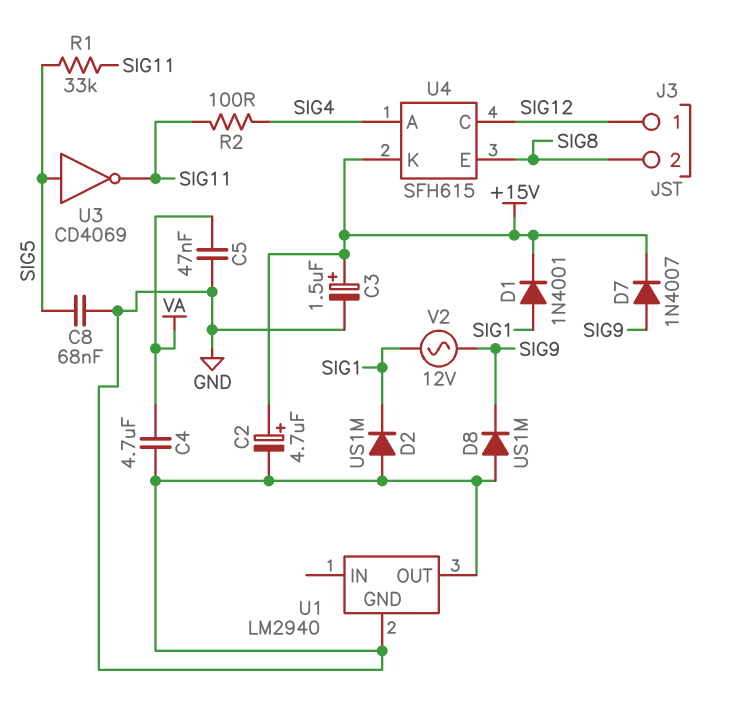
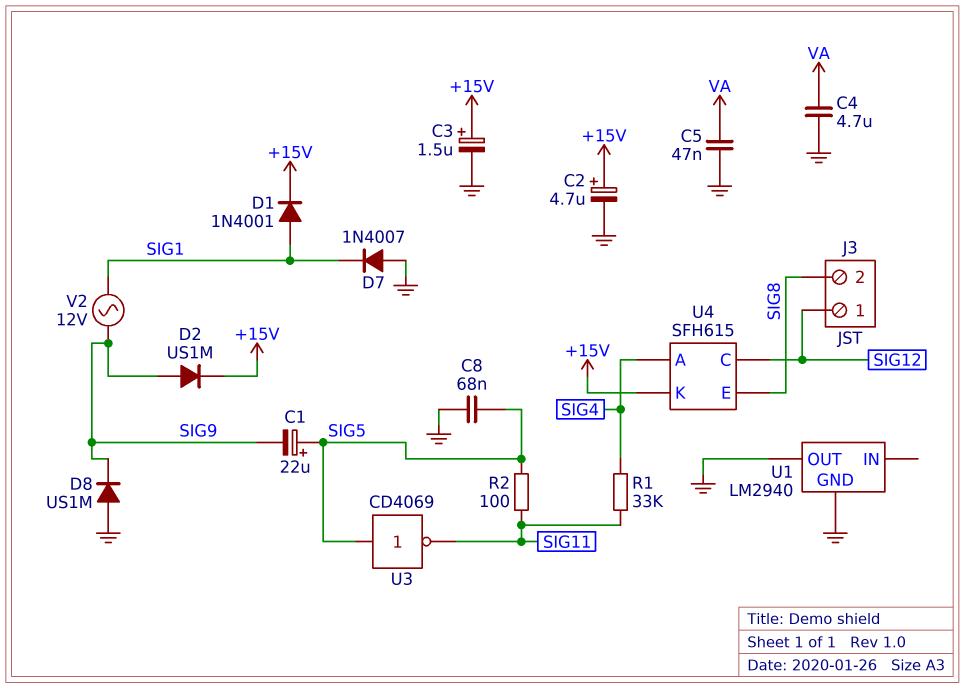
C1: none -> 22uF (plus SIG5, minus SIG9)
D2: diode US1M (A GND, K SIG1) -> diode US1M (A SIG9, K +15V)
D7: diode 1N4007 (A SIG9, K +15V) -> diode 1N4007 (A GND, K SIG1)
R1: 33k (SIG5, SIG11) -> 33k (SIG4, SIG11)
R2: 100 (SIG4, SIG11) -> 100 (SIG5, SIG11)

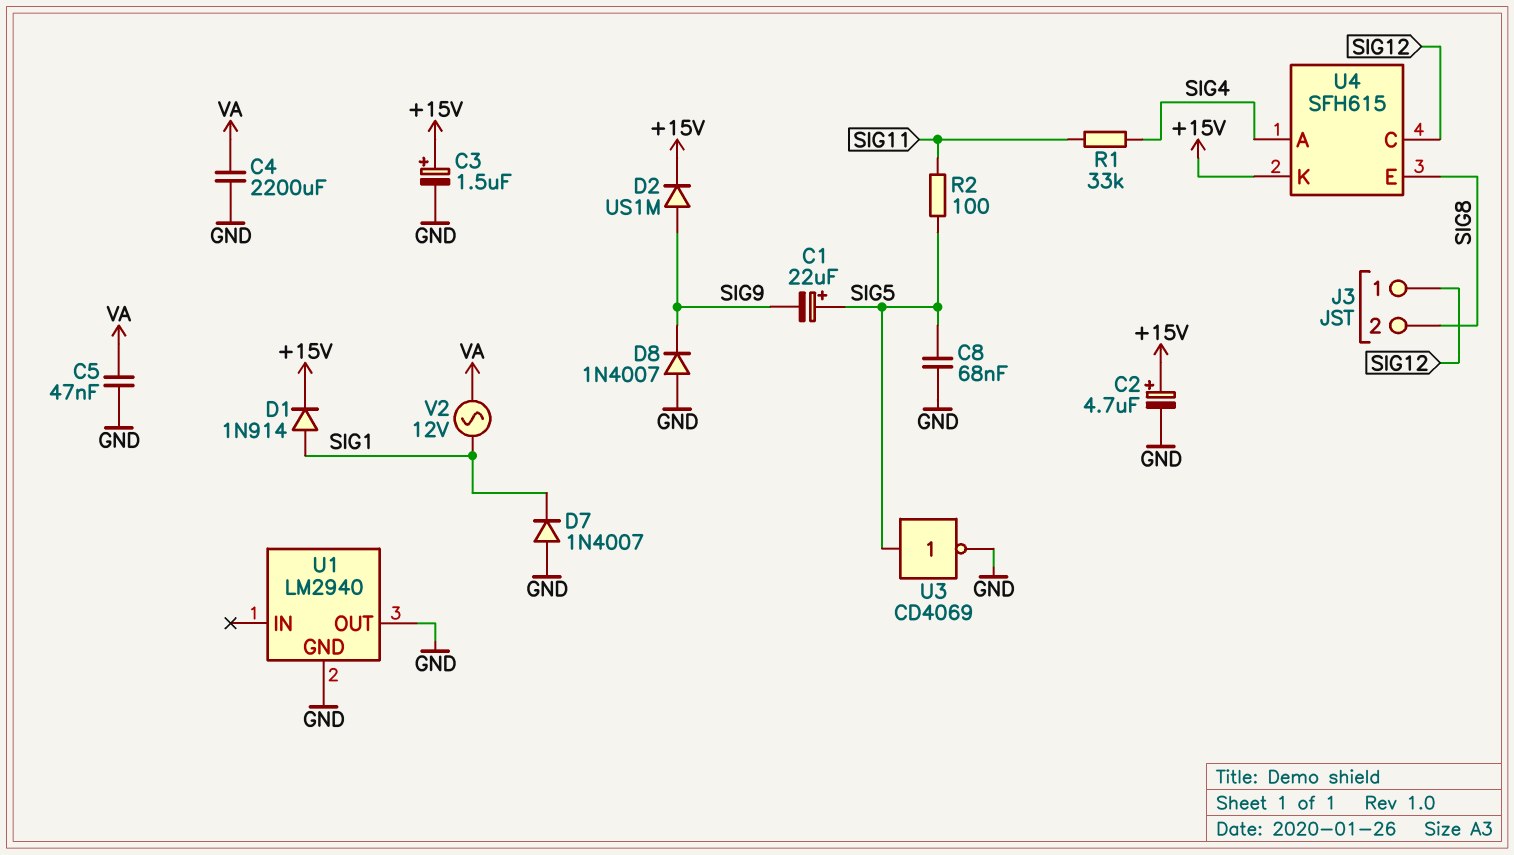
C4: 4.7uF (GND, VA) -> 2200uF (GND, VA)
D1: diode 1N4001 (A SIG1, K +15V) -> diode 1N914 (A SIG1, K +15V)
D8: diode US1M (A GND, K SIG9) -> diode 1N4007 (A GND, K SIG9)
U3: NOT CD4069 (in SIG5, out SIG11) -> NOT CD4069 (in SIG5, out GND)
V2: AC 12V (SIG1, SIG9) -> AC 12V (SIG1, VA)

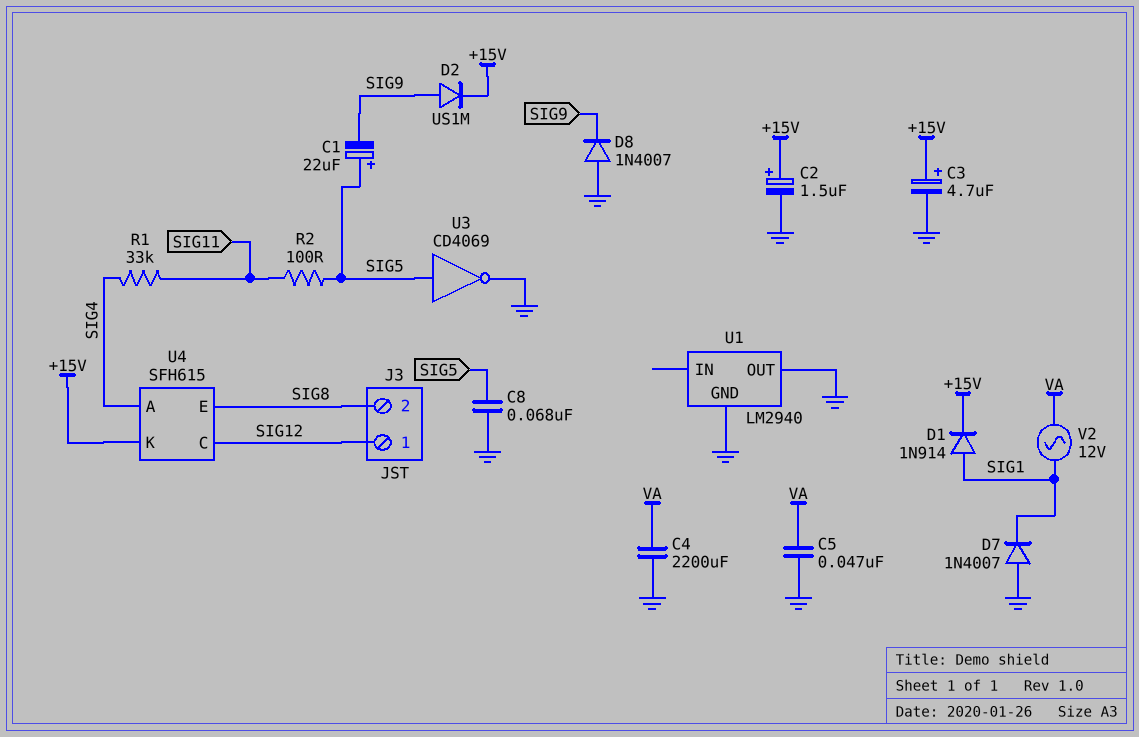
C2: 4.7uF (plus +15V, minus GND) -> 1.5uF (plus +15V, minus GND)
C3: 1.5uF (plus +15V, minus GND) -> 4.7uF (plus +15V, minus GND)

